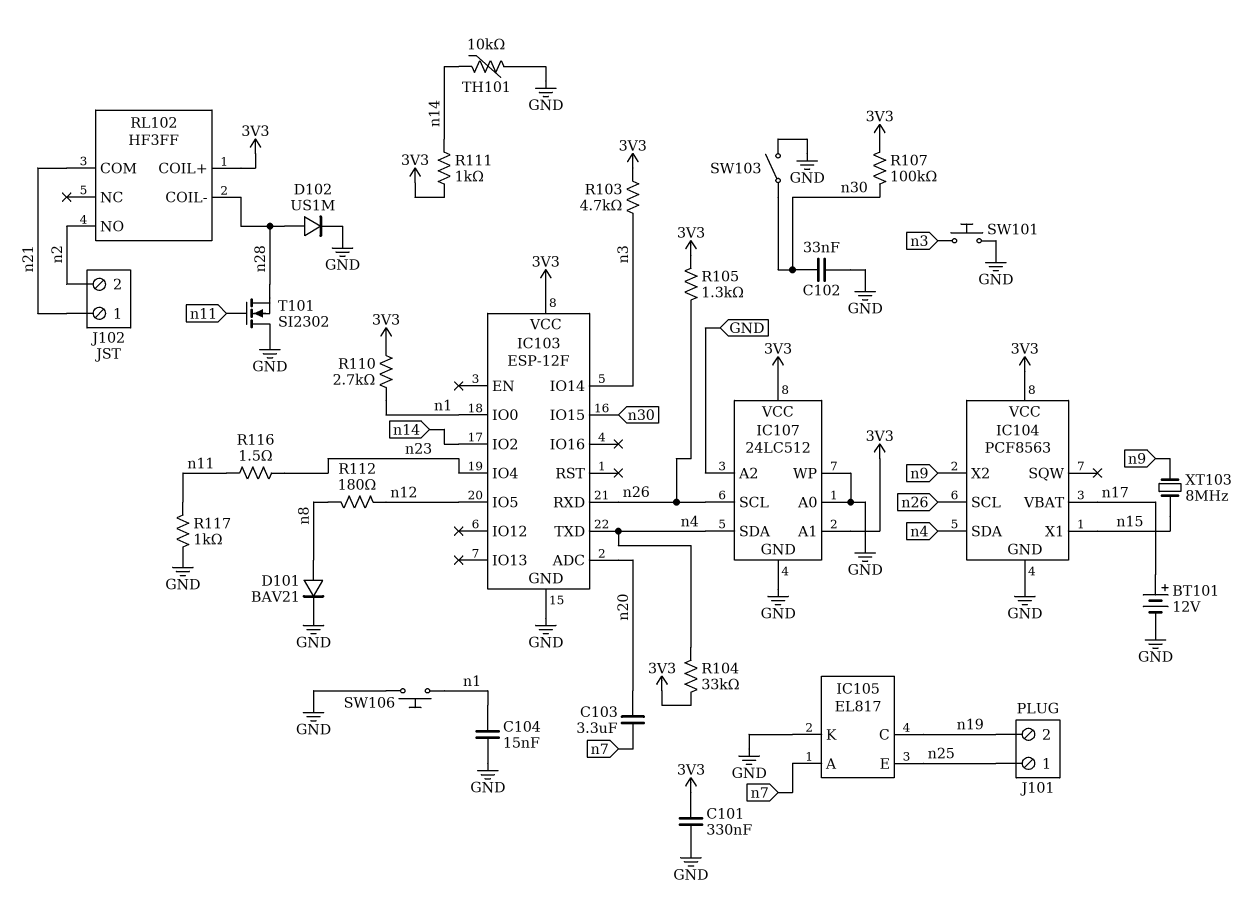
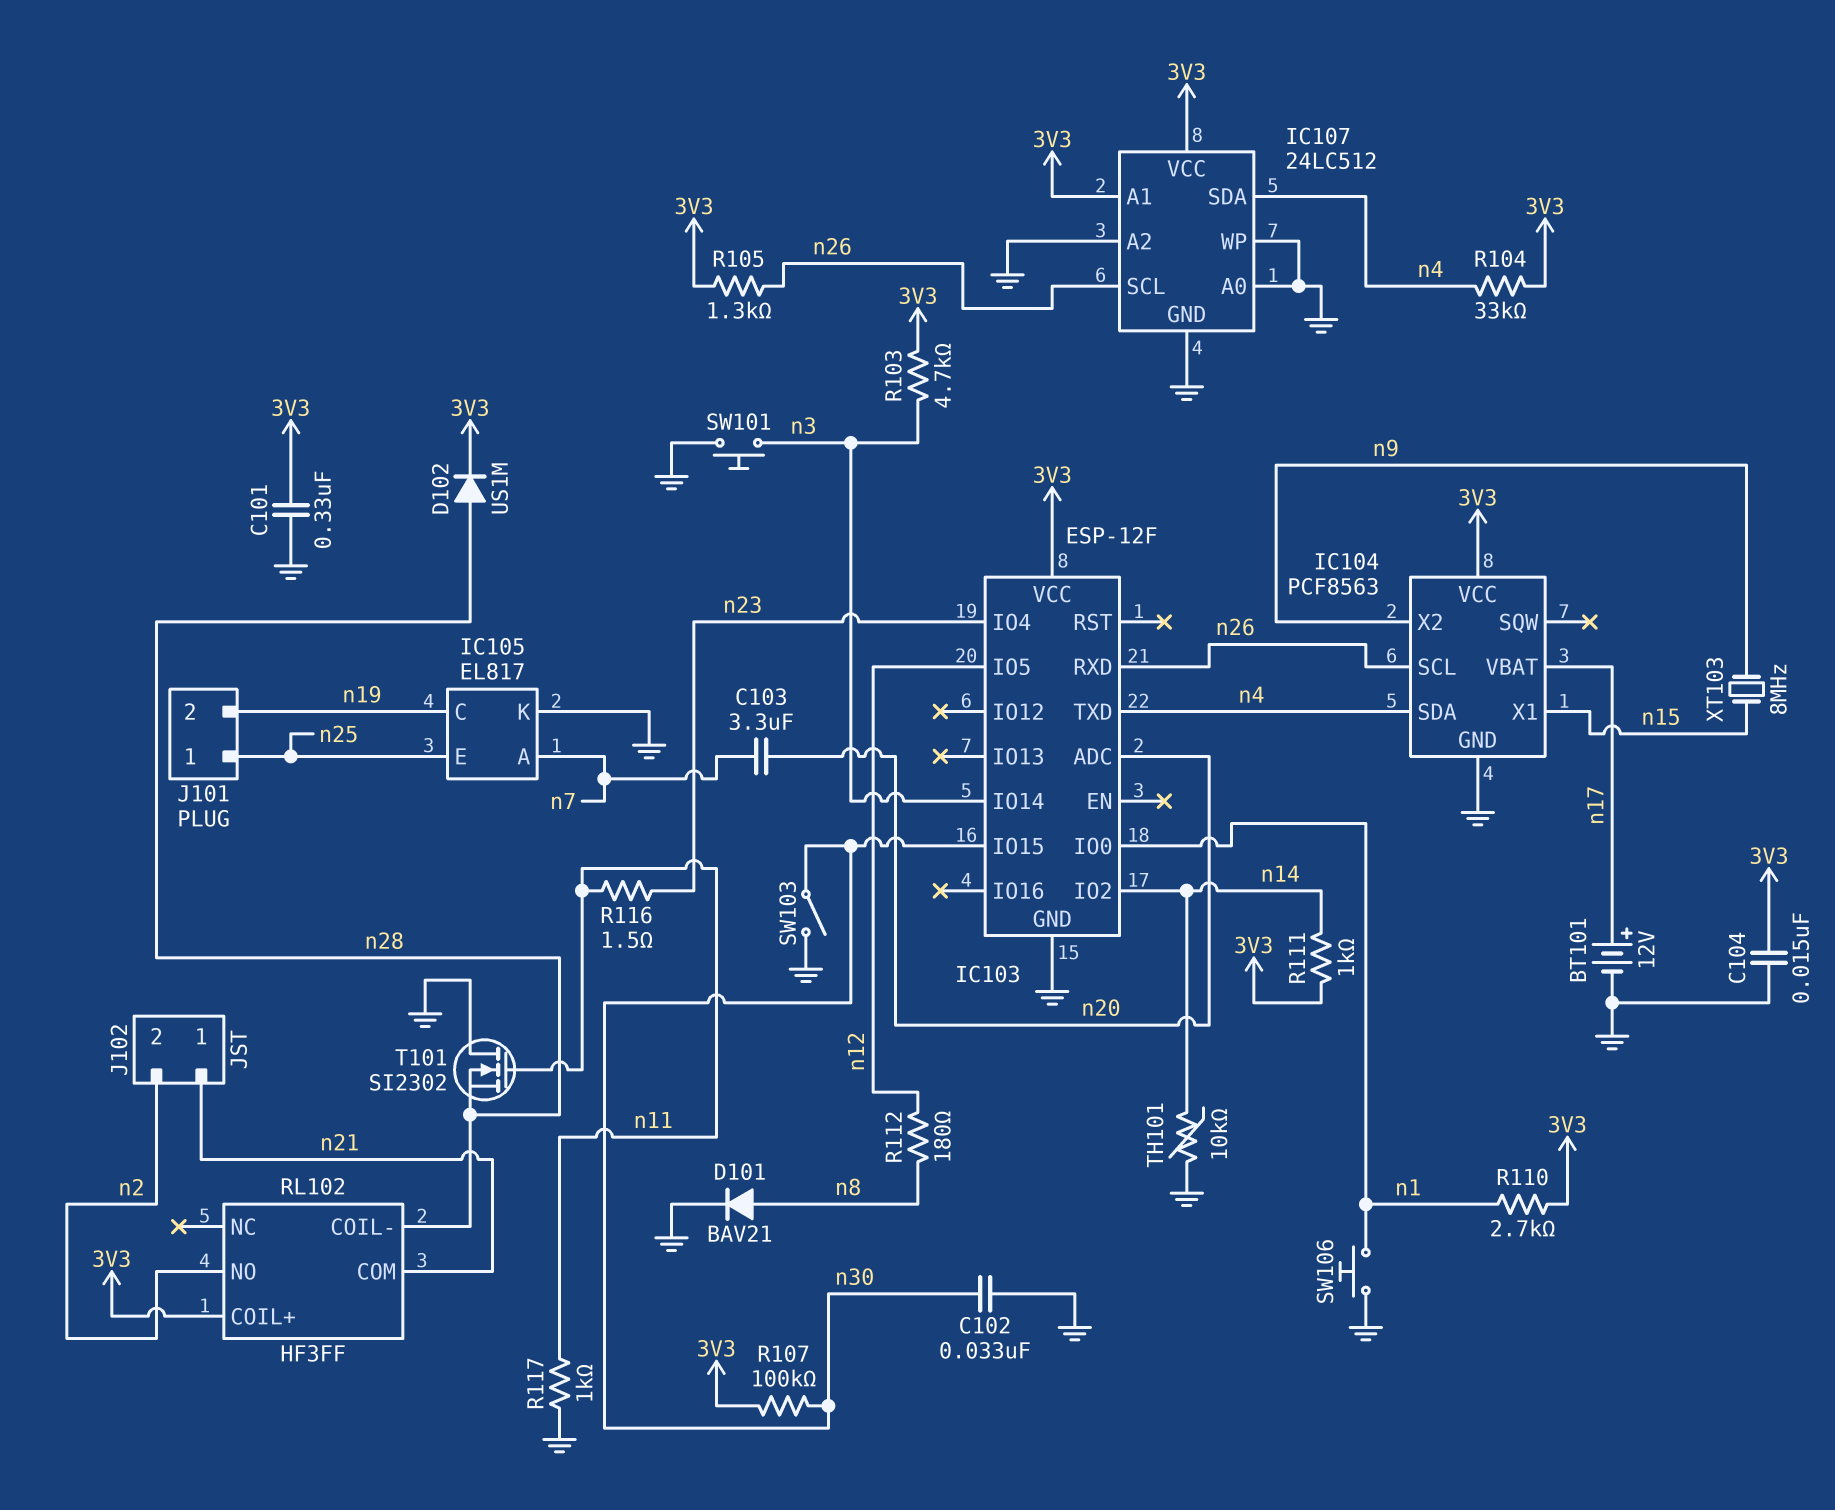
C104: 15nF (GND, n1) -> 15nF (3V3, GND)
D102: diode US1M (A n28, K GND) -> diode US1M (A n28, K 3V3)

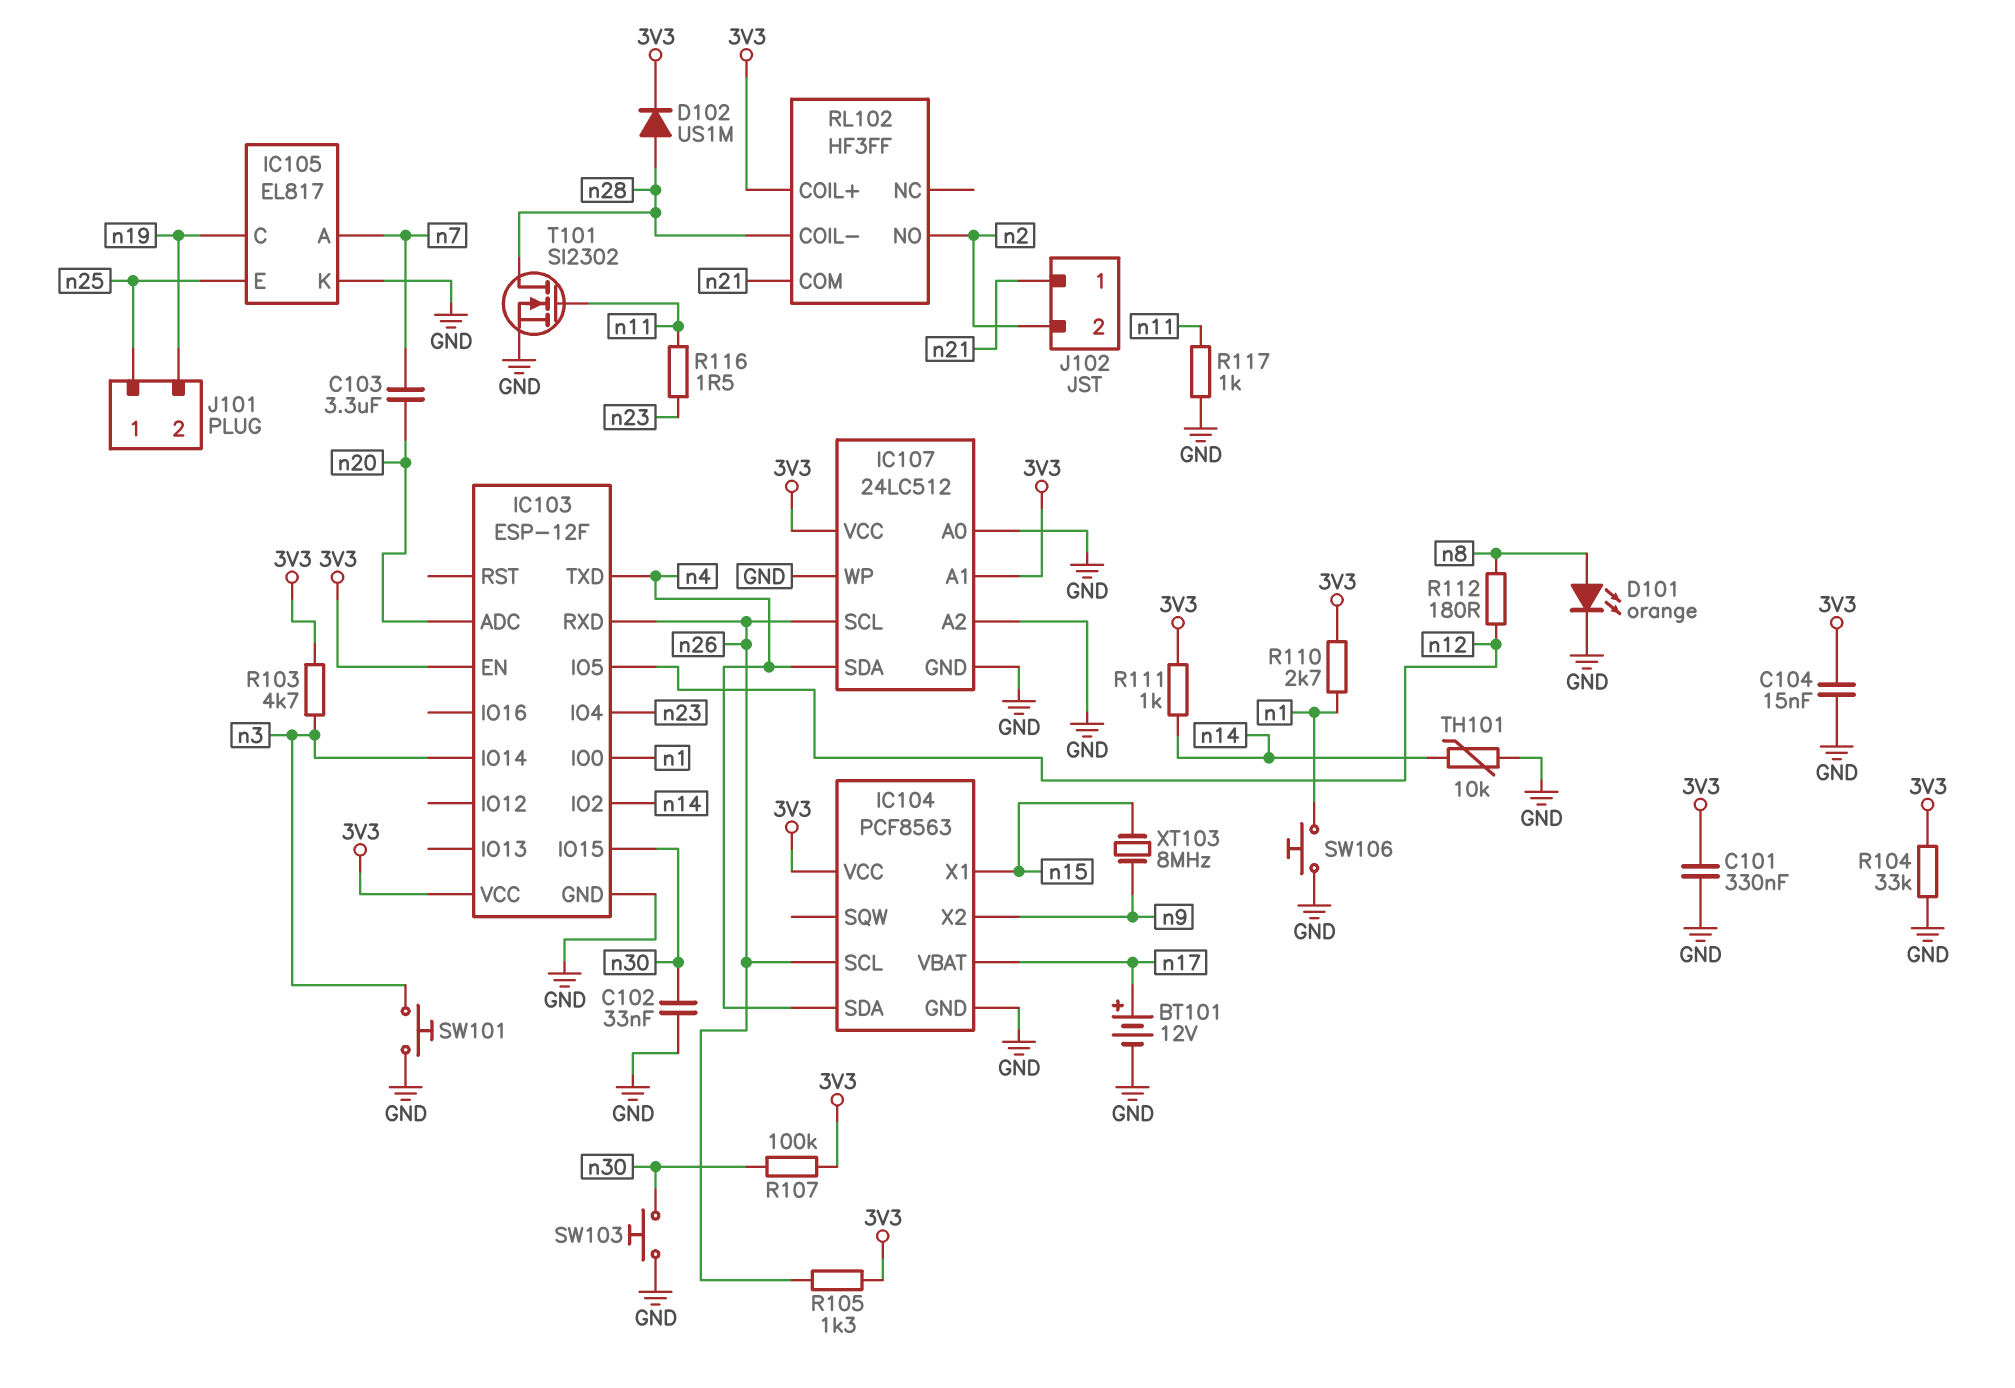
D101: diode BAV21 (A n8, K GND) -> LED orange (A n8, K GND)
IC103 pin EN: none -> 3V3
R104: 33k (3V3, n4) -> 33k (3V3, GND)
SW103: switch (GND, n30) -> button (GND, n30)
T101: NMOS SI2302 (G n11, D GND, S n28) -> NMOS SI2302 (G n11, D n28, S GND)

